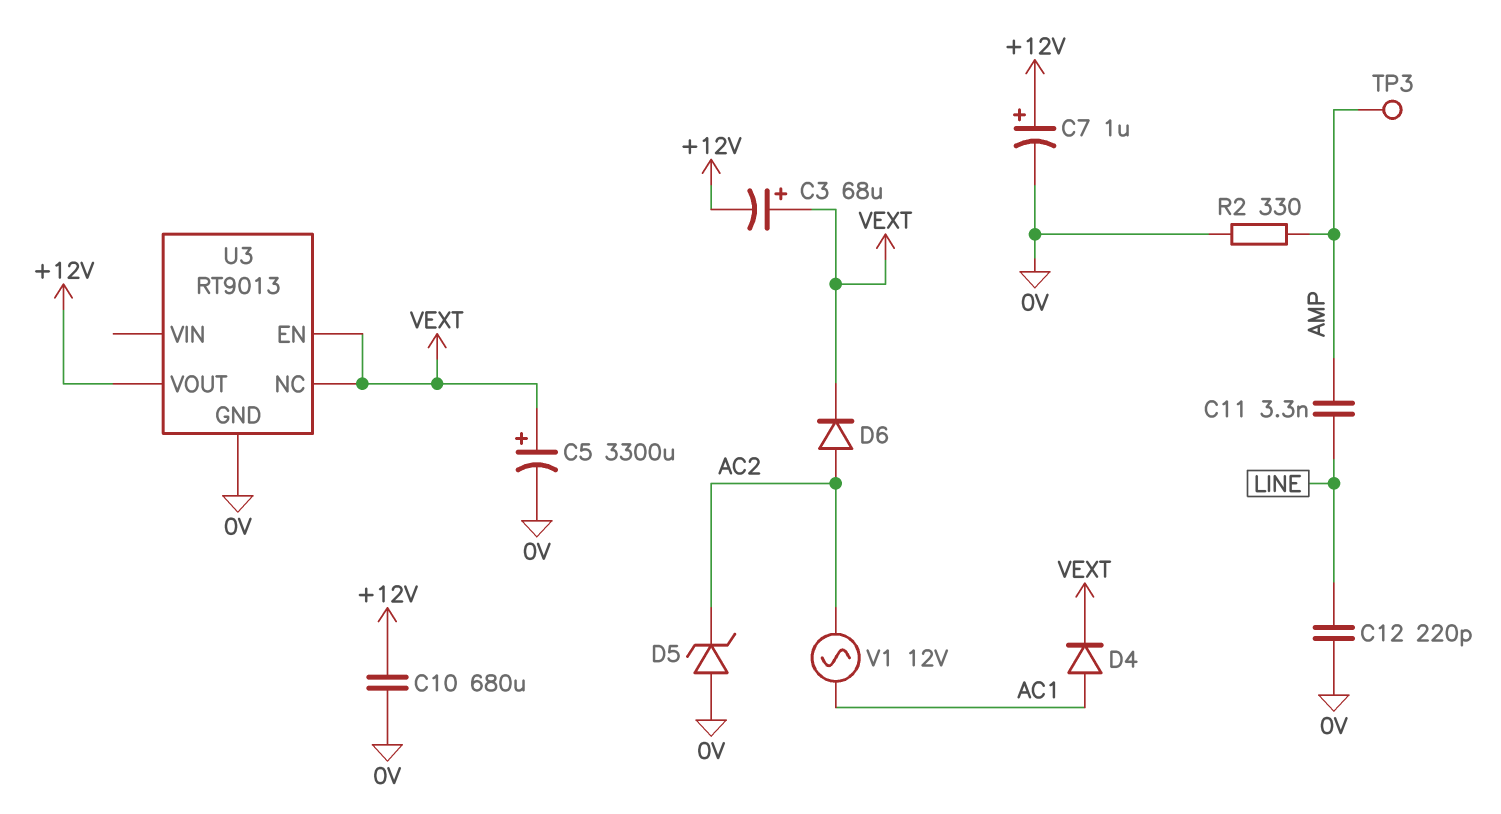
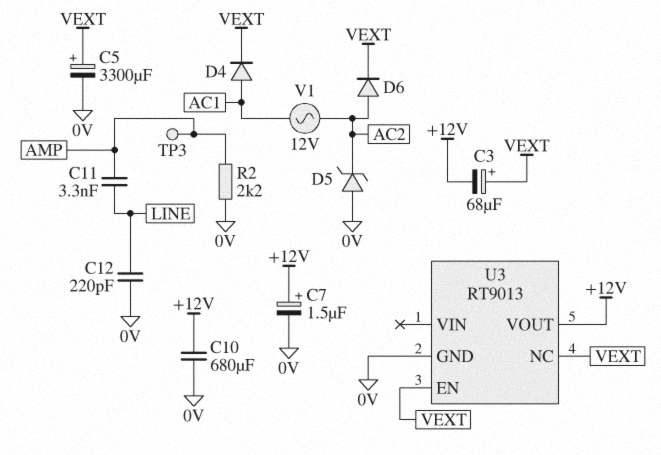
C7: 1uF (plus +12V, minus 0V) -> 1.5uF (plus +12V, minus 0V)
R2: 330 (0V, AMP) -> 2.2k (0V, AMP)

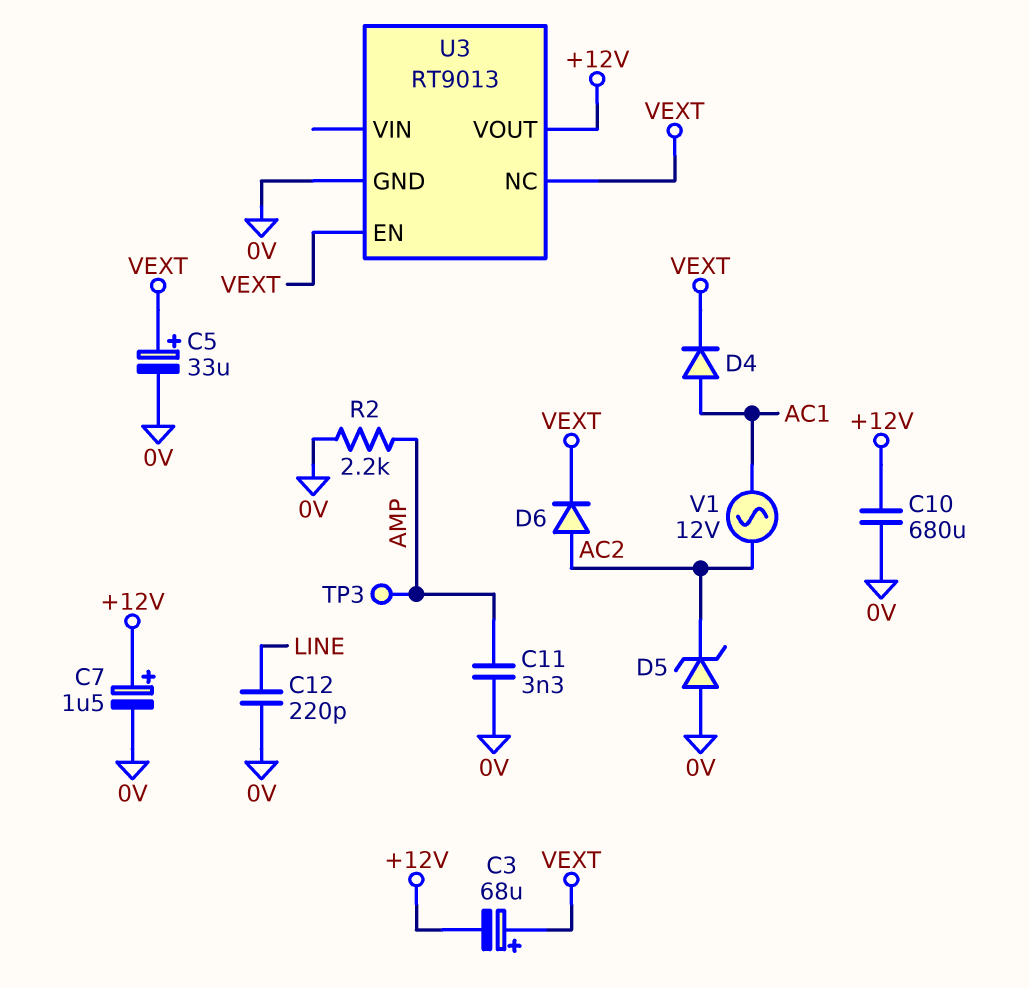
C5: 3300uF (plus VEXT, minus 0V) -> 33uF (plus VEXT, minus 0V)
C11: 3.3nF (AMP, LINE) -> 3.3nF (0V, AMP)

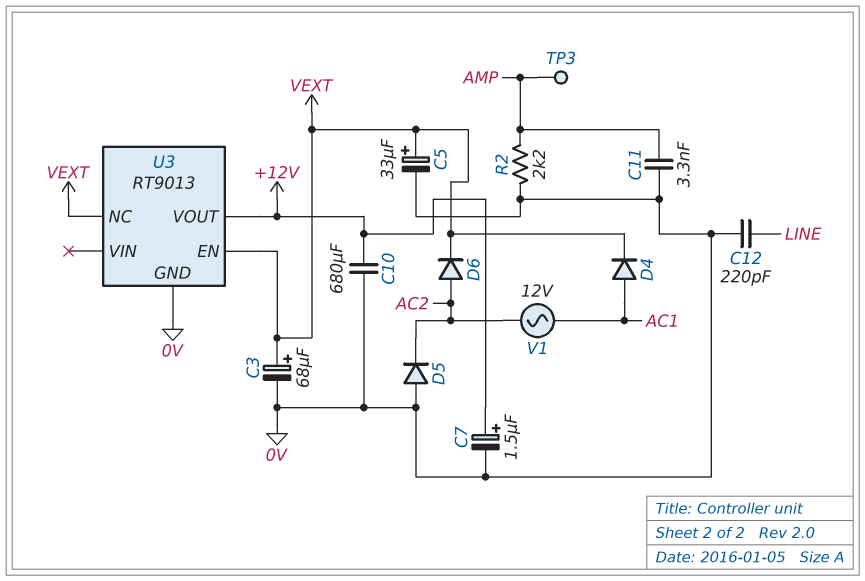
C3: 68uF (plus VEXT, minus +12V) -> 68uF (plus VEXT, minus 0V)
D5: zener (A 0V, K AC2) -> diode (A 0V, K AC2)

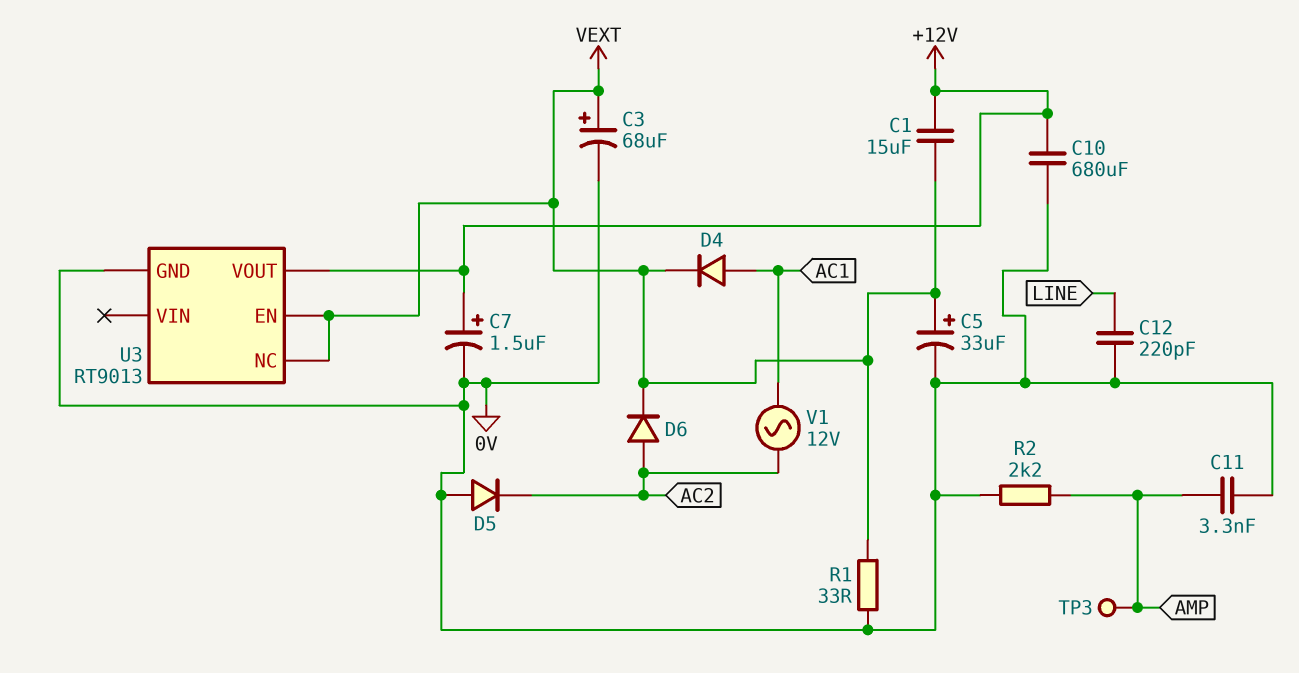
C1: none -> 15uF (+12V, VEXT)
R1: none -> 33 (0V, VEXT)

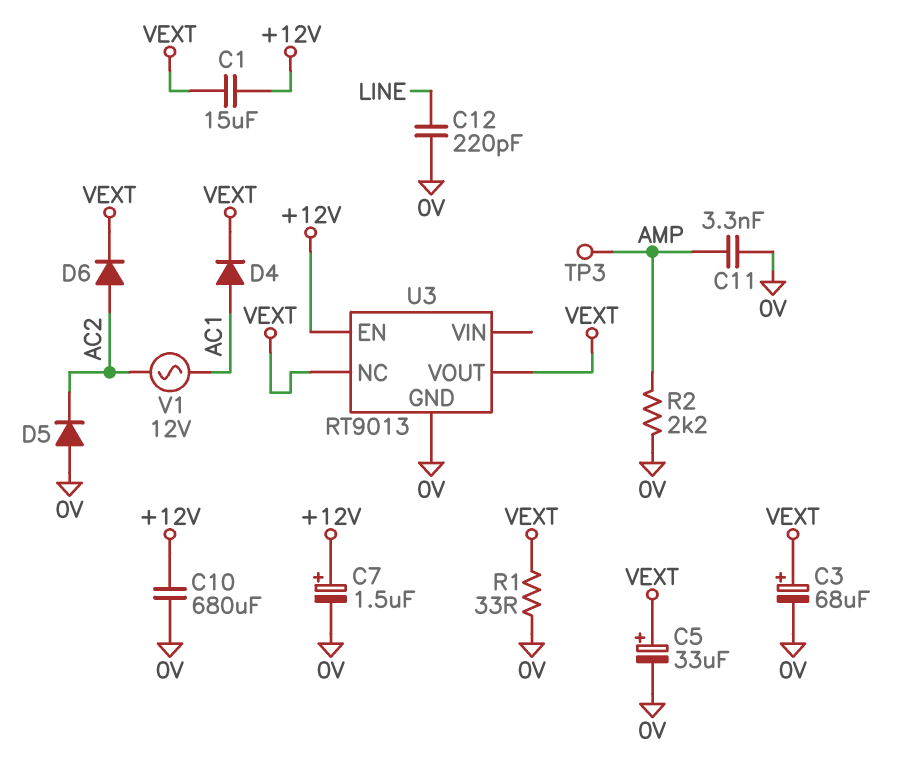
U3 pin EN: VEXT -> +12V
U3 pin VOUT: +12V -> VEXT

